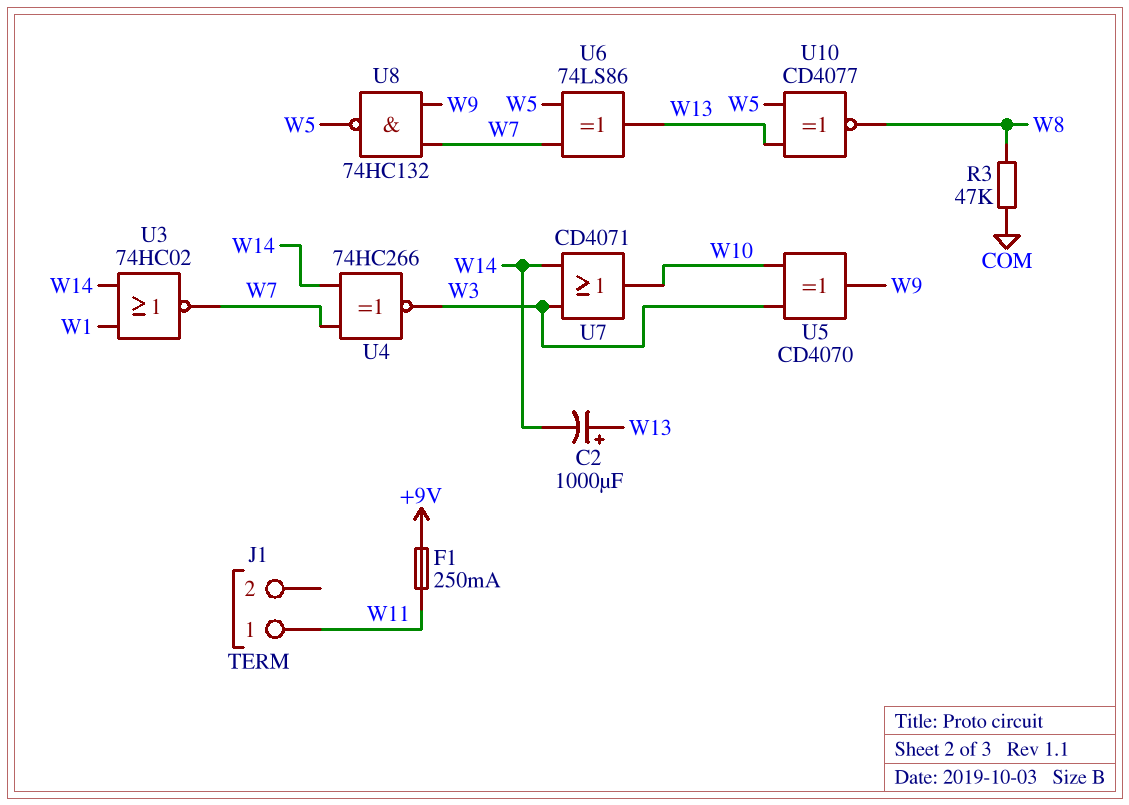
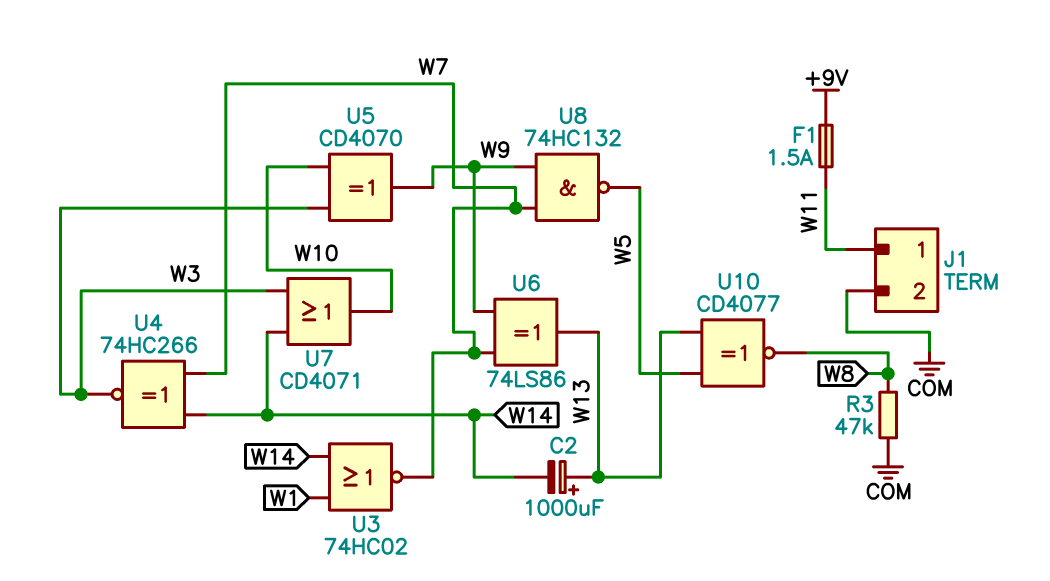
F1: 250mA (+9V, W11) -> 1.5A (+9V, W11)
J1 pin 2: none -> COM
U6: XOR 74LS86 (in W5, in W7, out W13) -> XOR 74LS86 (in W7, in W9, out W13)

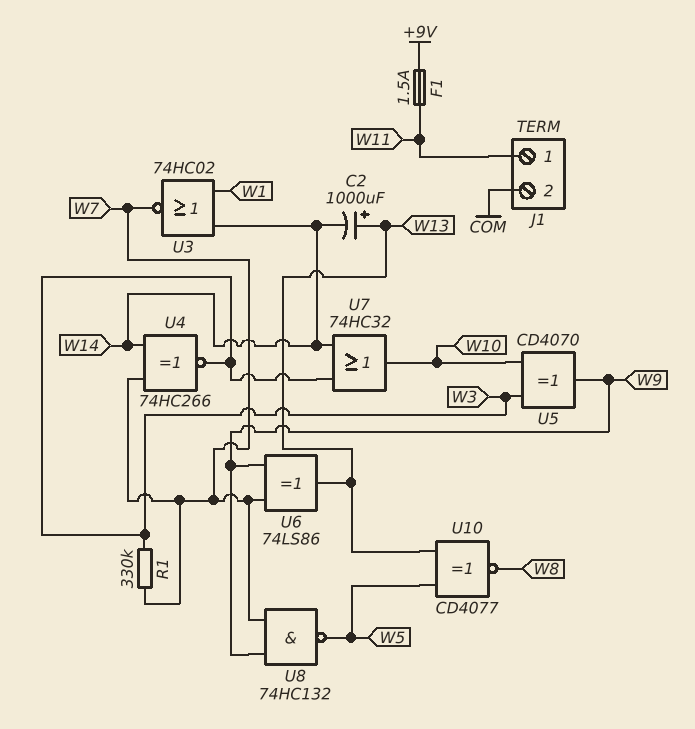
R1: none -> 330k (W3, W7)
R3: 47k (COM, W8) -> none
U7: OR CD4071 (in W3, in W14, out W10) -> OR 74HC32 (in W3, in W14, out W10)

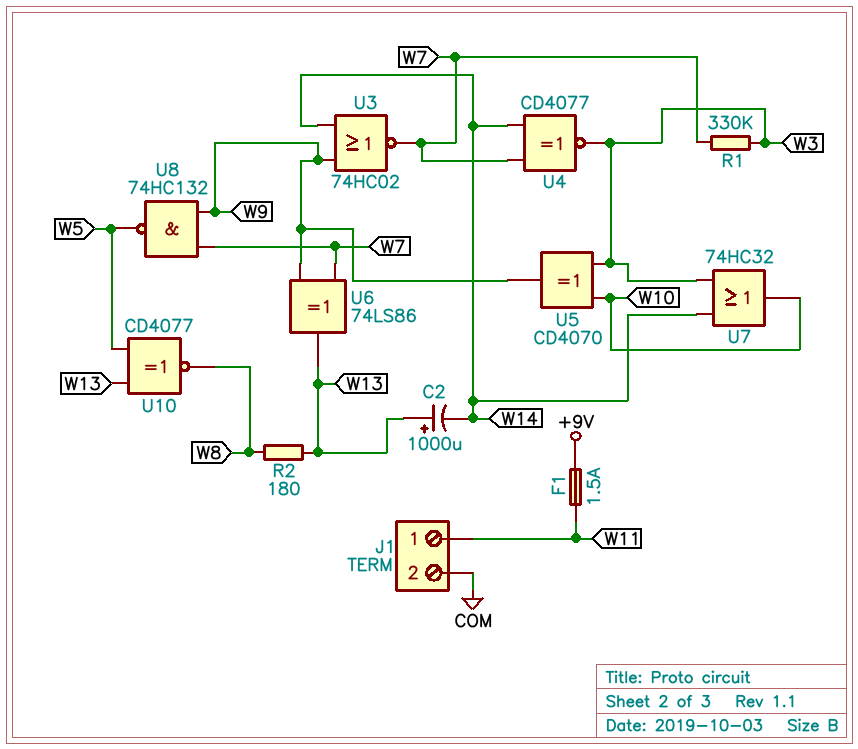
R2: none -> 180 (W8, W13)
U3: NOR 74HC02 (in W1, in W14, out W7) -> NOR 74HC02 (in W9, in W14, out W7)
U4: XNOR 74HC266 (in W7, in W14, out W3) -> XNOR CD4077 (in W7, in W14, out W3)

